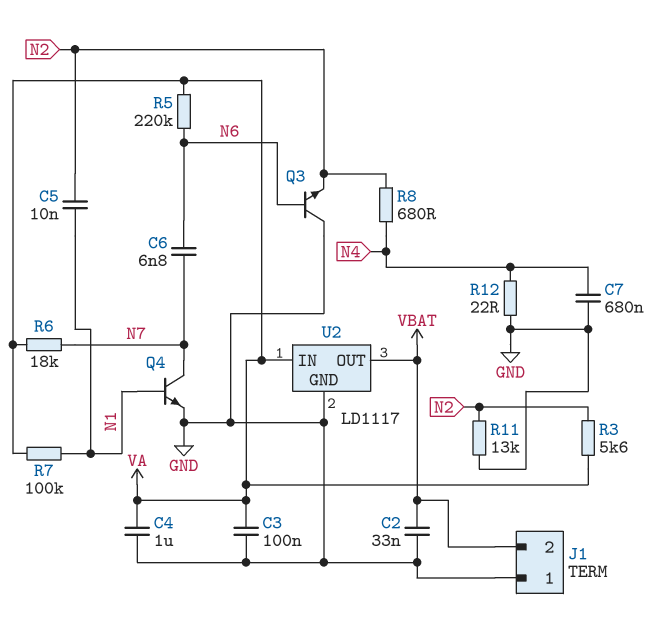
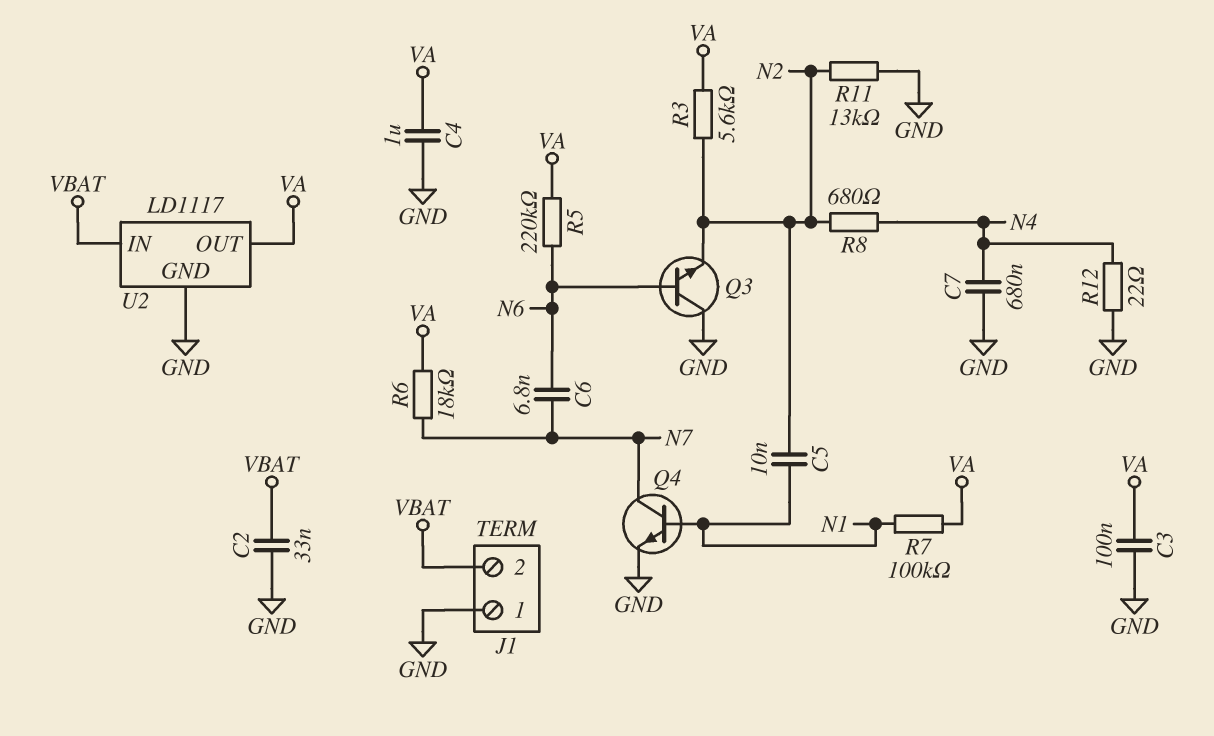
U2 pin IN: VA -> VBAT
U2 pin OUT: VBAT -> VA

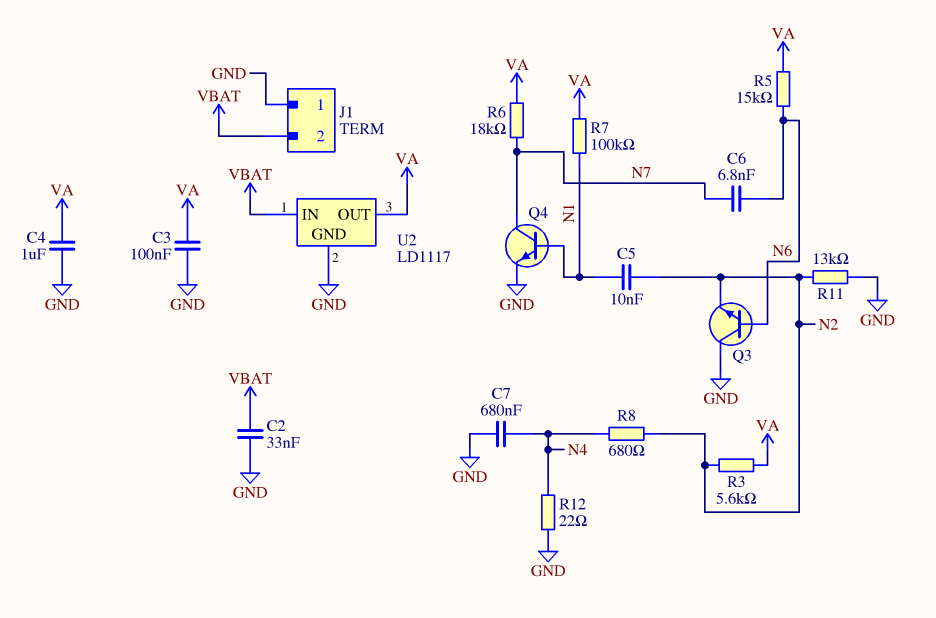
R5: 220k (N6, VA) -> 15k (N6, VA)

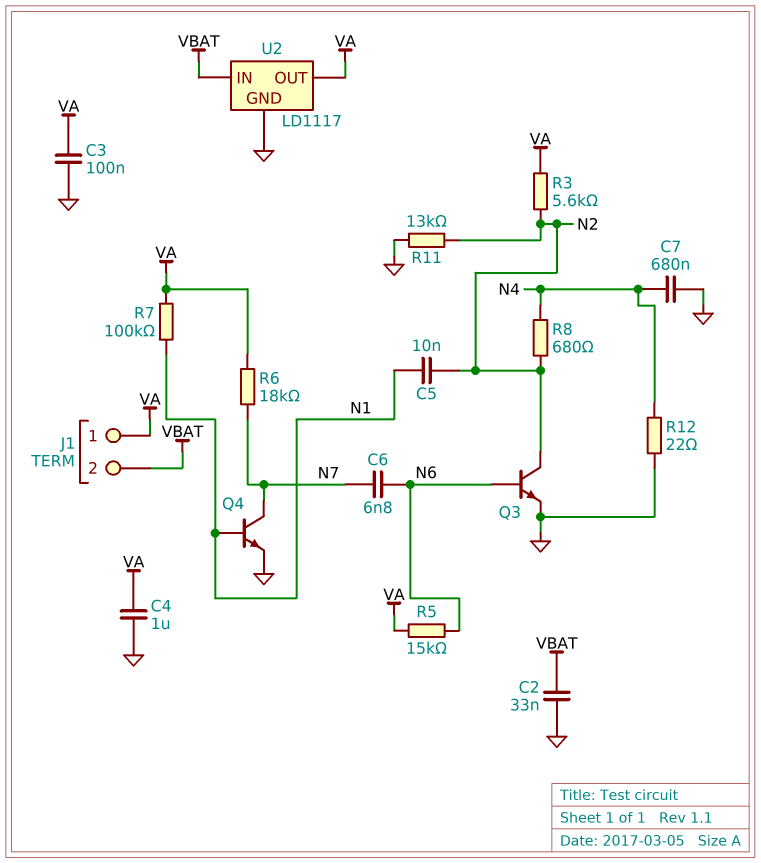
J1 pin 1: GND -> VA
Q3: NPN (B N6, C GND, E N2) -> NPN (B N6, C N2, E GND)

